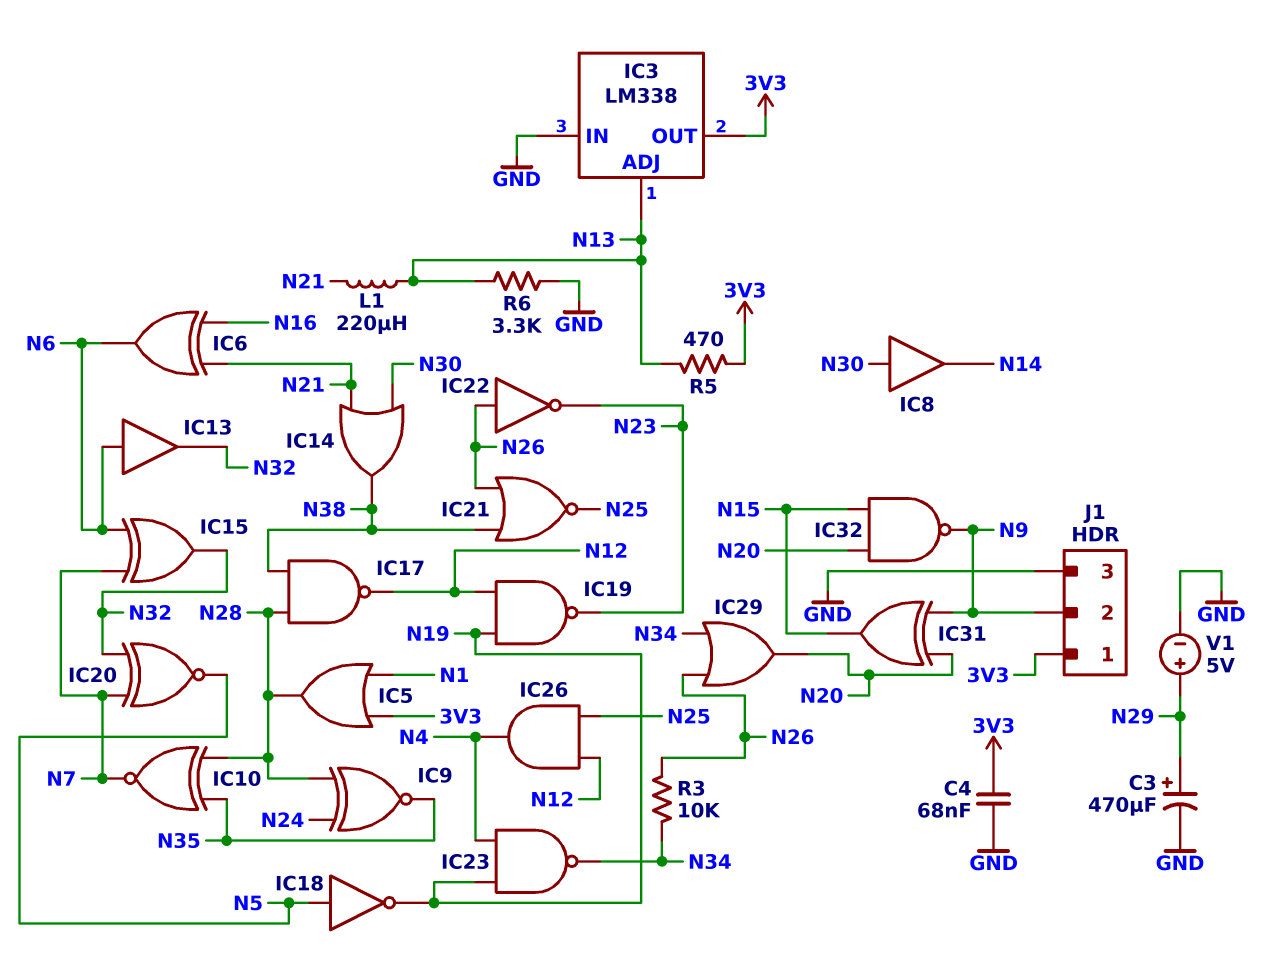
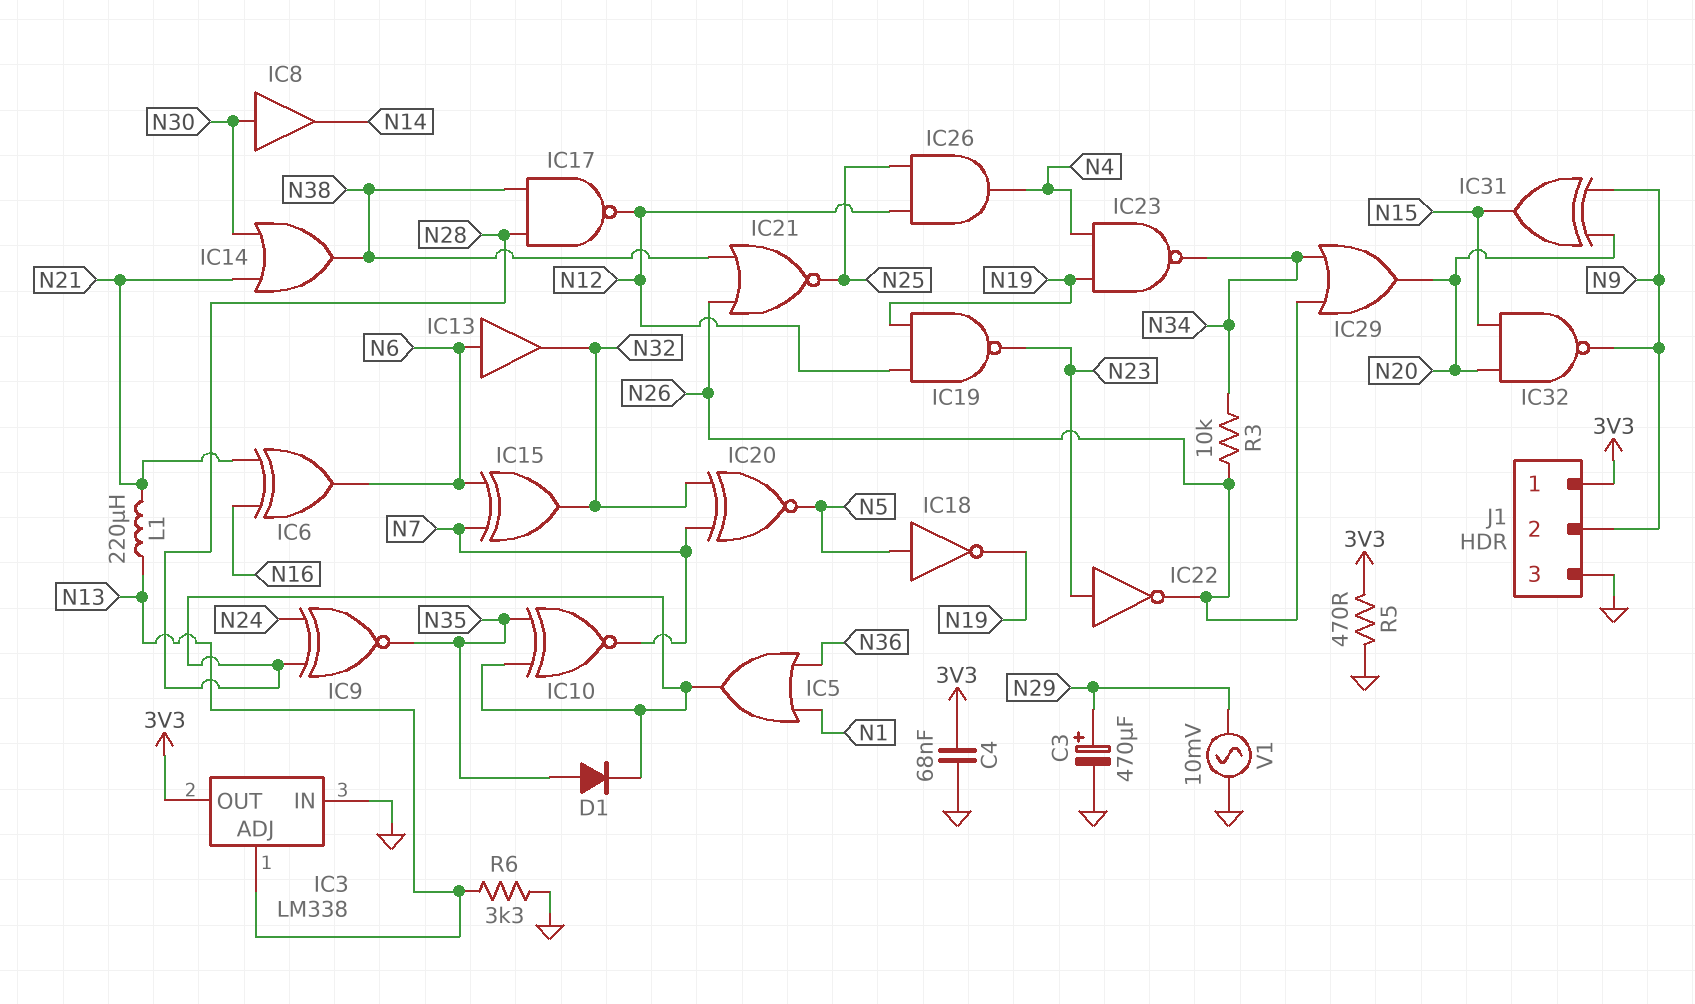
D1: none -> diode (A N35, K N28)
IC5: OR (in 3V3, in N1, out N28) -> OR (in N1, in N36, out N28)
IC22: NOT (in N26, out N23) -> NOT (in N23, out N26)
R5: 470 (3V3, N13) -> 470 (3V3, GND)
V1: 5V (plus N29, minus GND) -> AC 10mV (GND, N29)

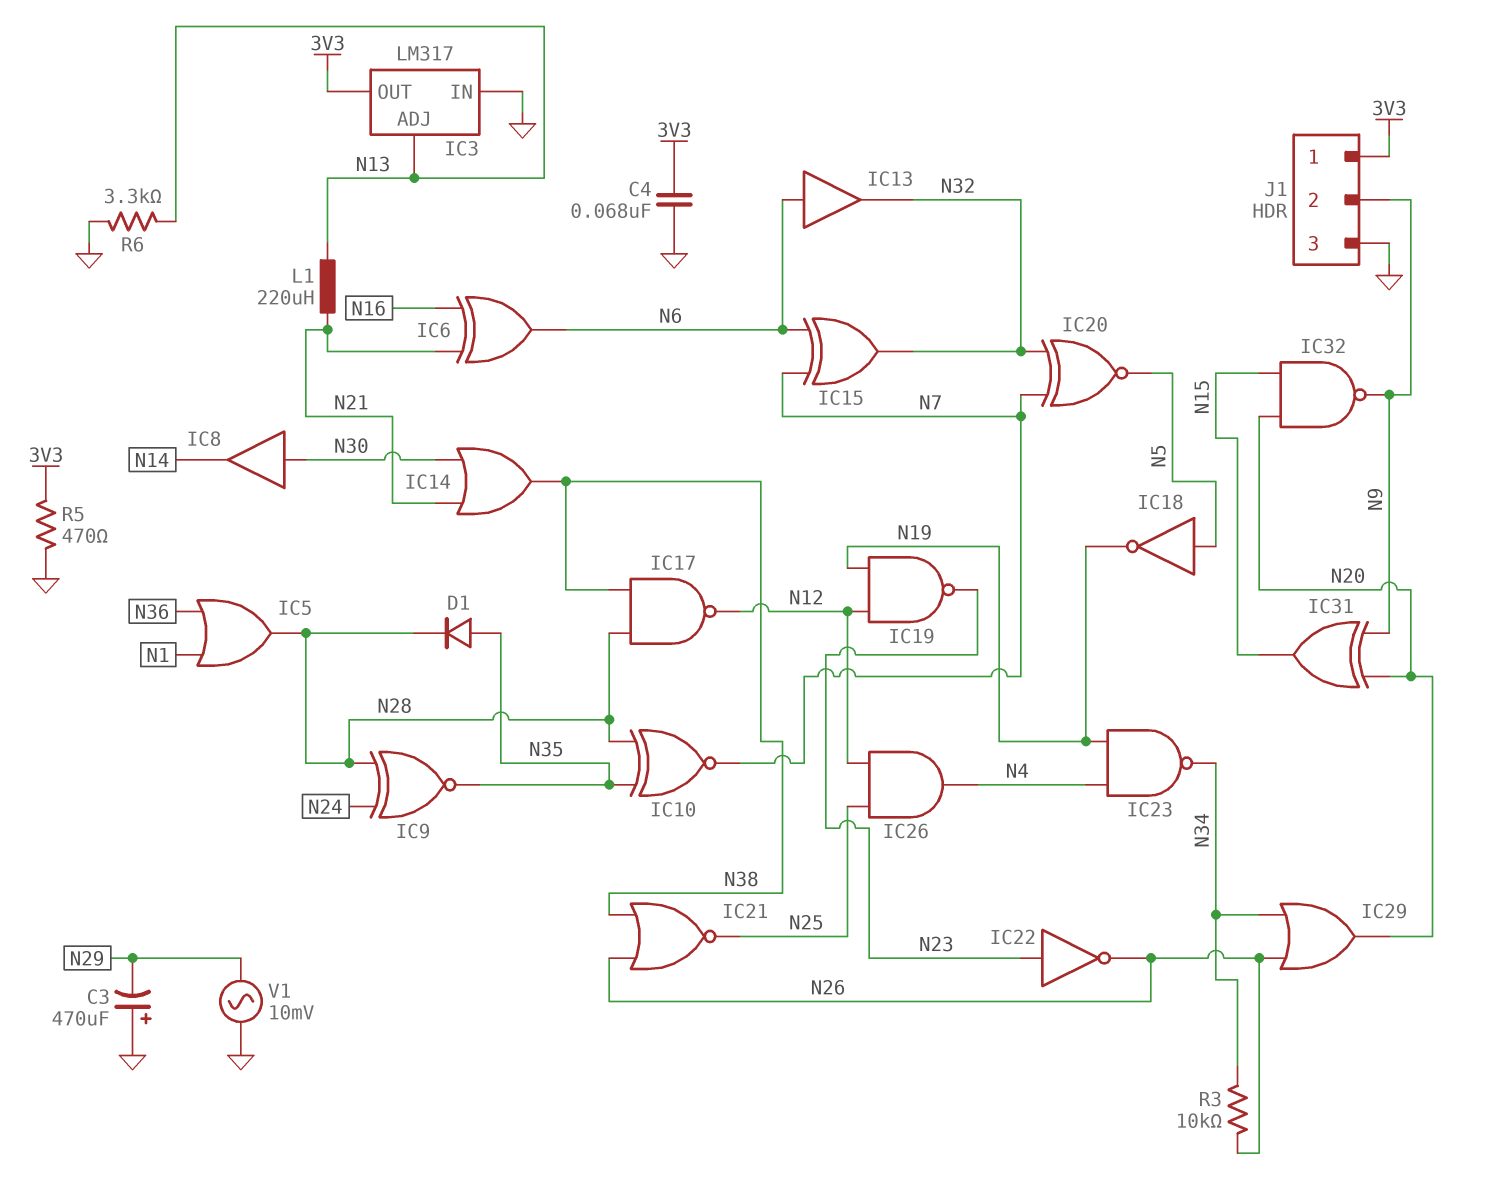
C3: 470uF (plus N29, minus GND) -> 470uF (plus GND, minus N29)
IC3: LM338 -> LM317

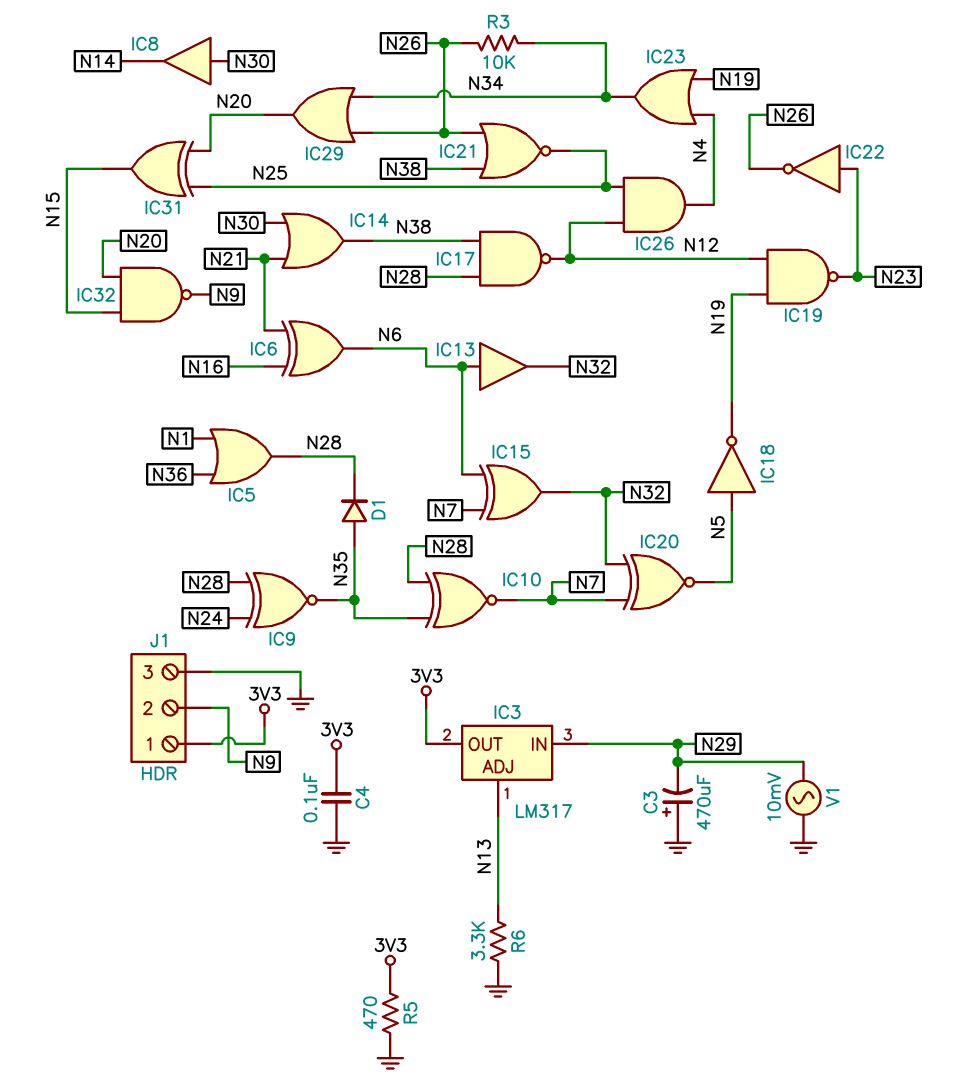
C4: 68nF (3V3, GND) -> 100nF (3V3, GND)
IC3 pin IN: GND -> N29
IC23: NAND (in N4, in N19, out N34) -> OR (in N4, in N19, out N34)
IC31: XOR (in N9, in N20, out N15) -> XOR (in N20, in N25, out N15)
L1: 220uH (N13, N21) -> none

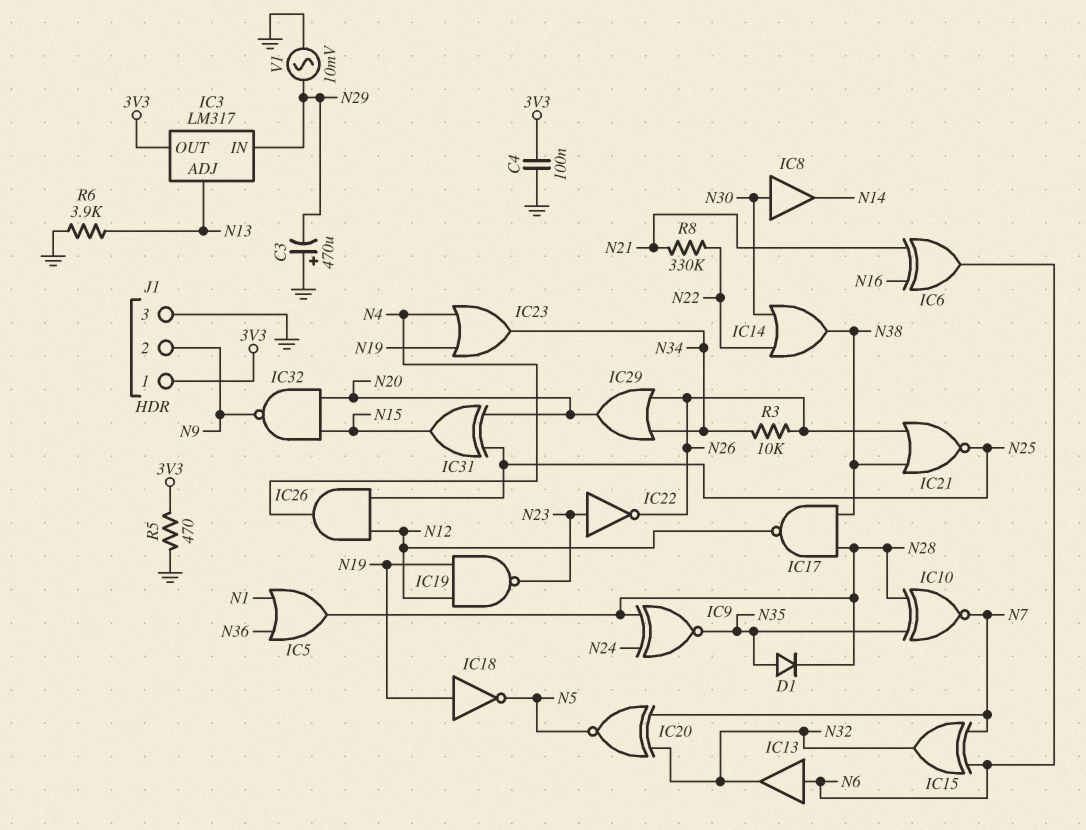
IC14: OR (in N21, in N30, out N38) -> OR (in N22, in N30, out N38)
IC18: NOT (in N5, out N19) -> NOT (in N19, out N5)
R6: 3.3k (GND, N13) -> 3.9k (GND, N13)
R8: none -> 330k (N21, N22)

